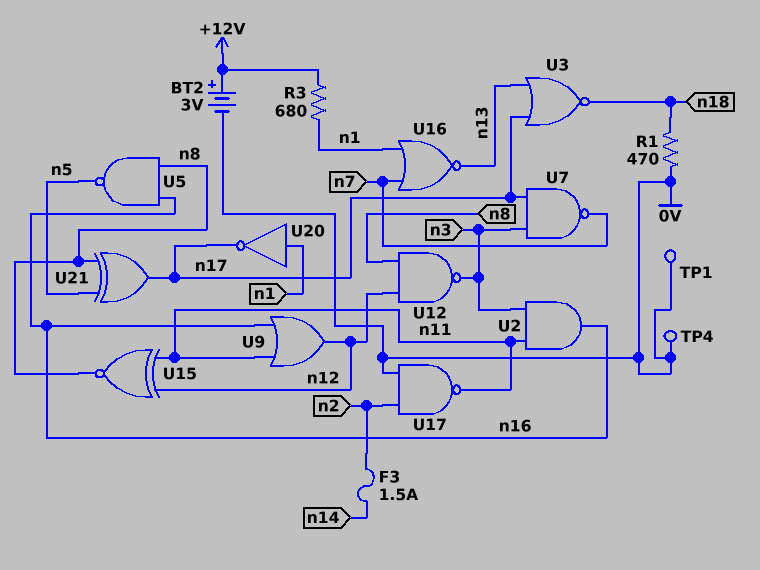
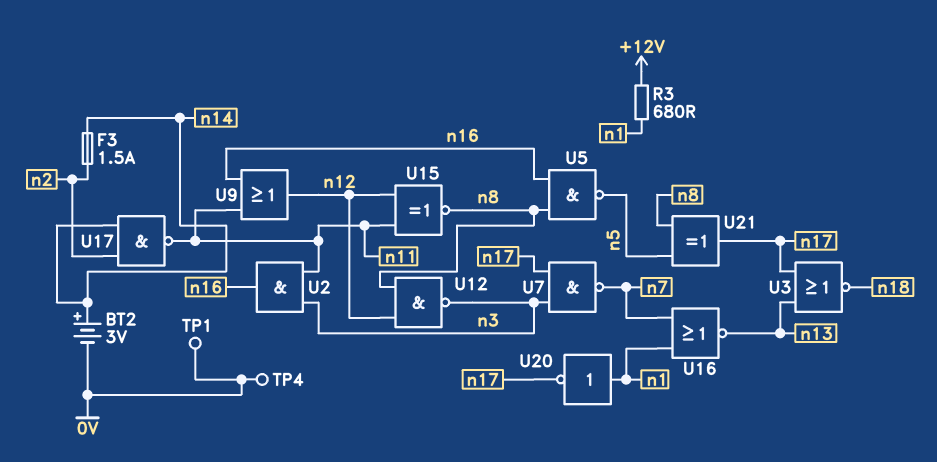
BT2: 3V (plus +12V, minus 0V) -> 3V (plus n14, minus 0V)
R1: 470 (0V, n18) -> none
U17: NAND (in 0V, in n2, out n11) -> NAND (in n2, in n14, out n11)

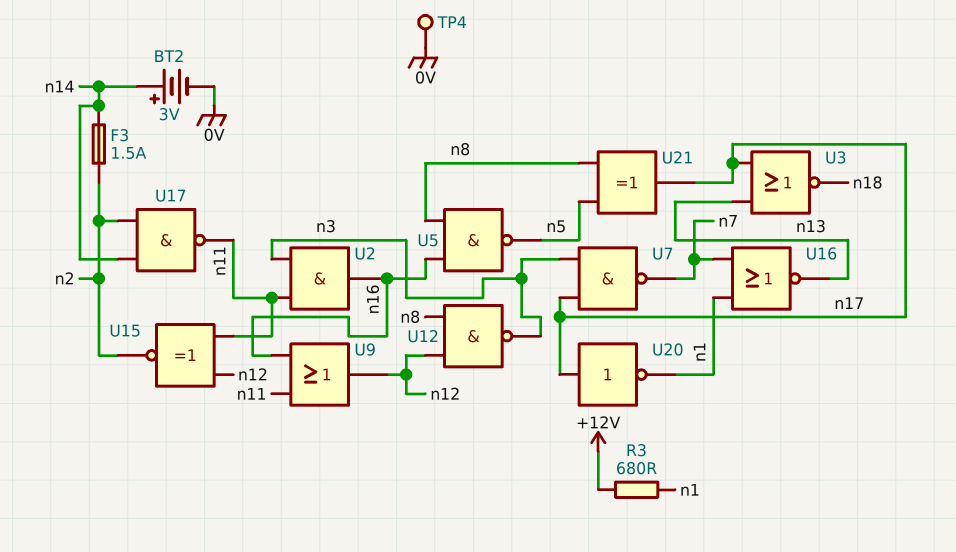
TP1: test point (0V) -> none
U15: XNOR (in n11, in n12, out n8) -> XNOR (in n11, in n12, out n2)
U20: NOT (in n1, out n17) -> NOT (in n17, out n1)

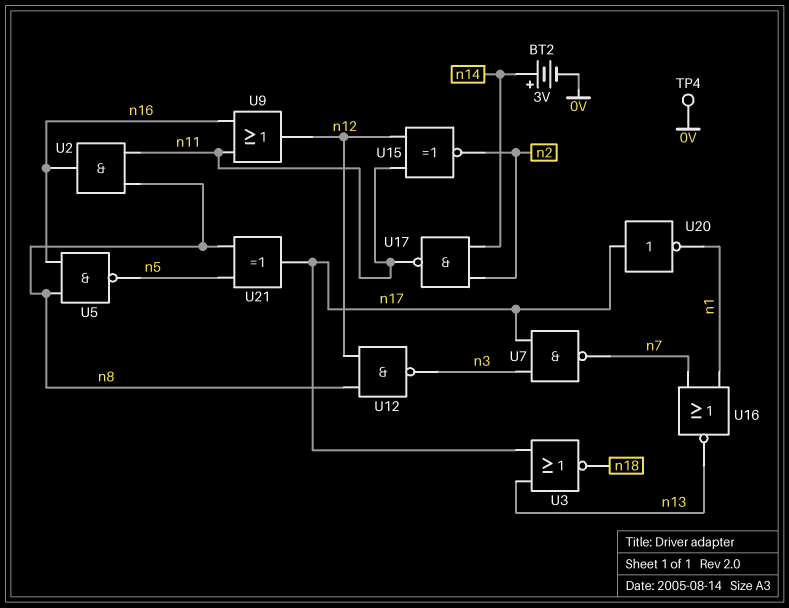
F3: 1.5A (n2, n14) -> none
R3: 680 (+12V, n1) -> none
U2: AND (in n3, in n11, out n16) -> AND (in n8, in n11, out n16)

